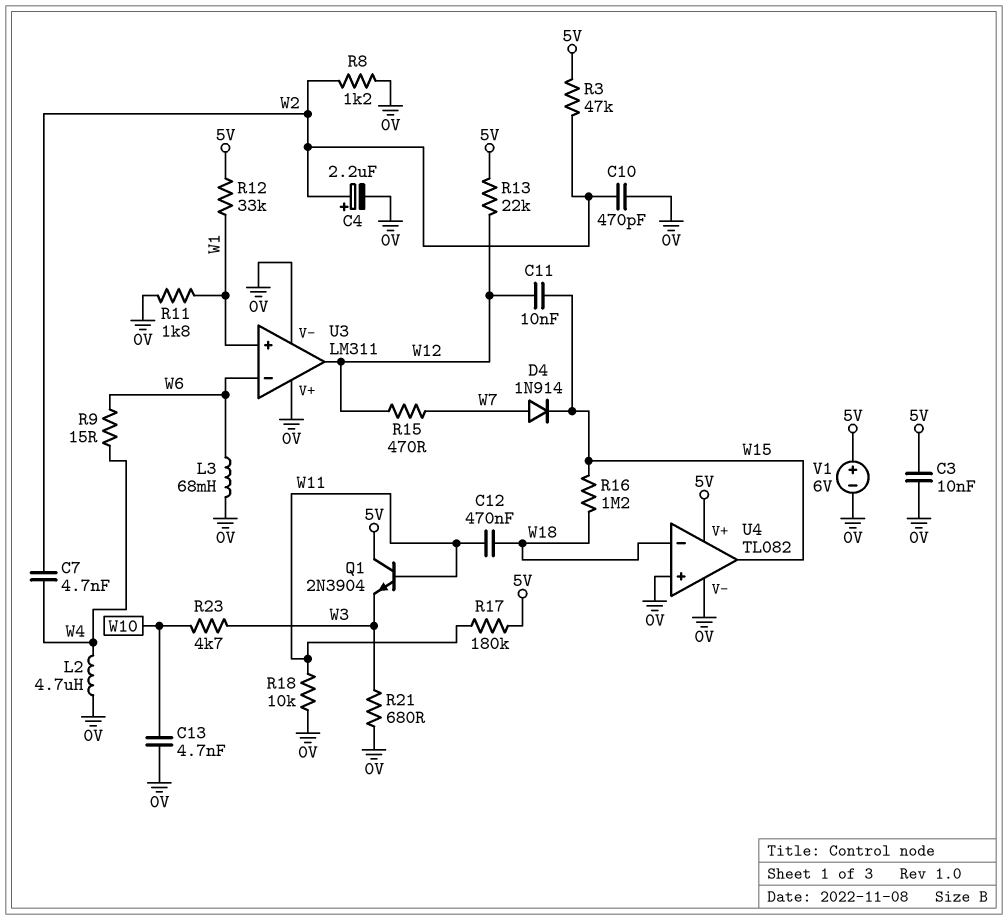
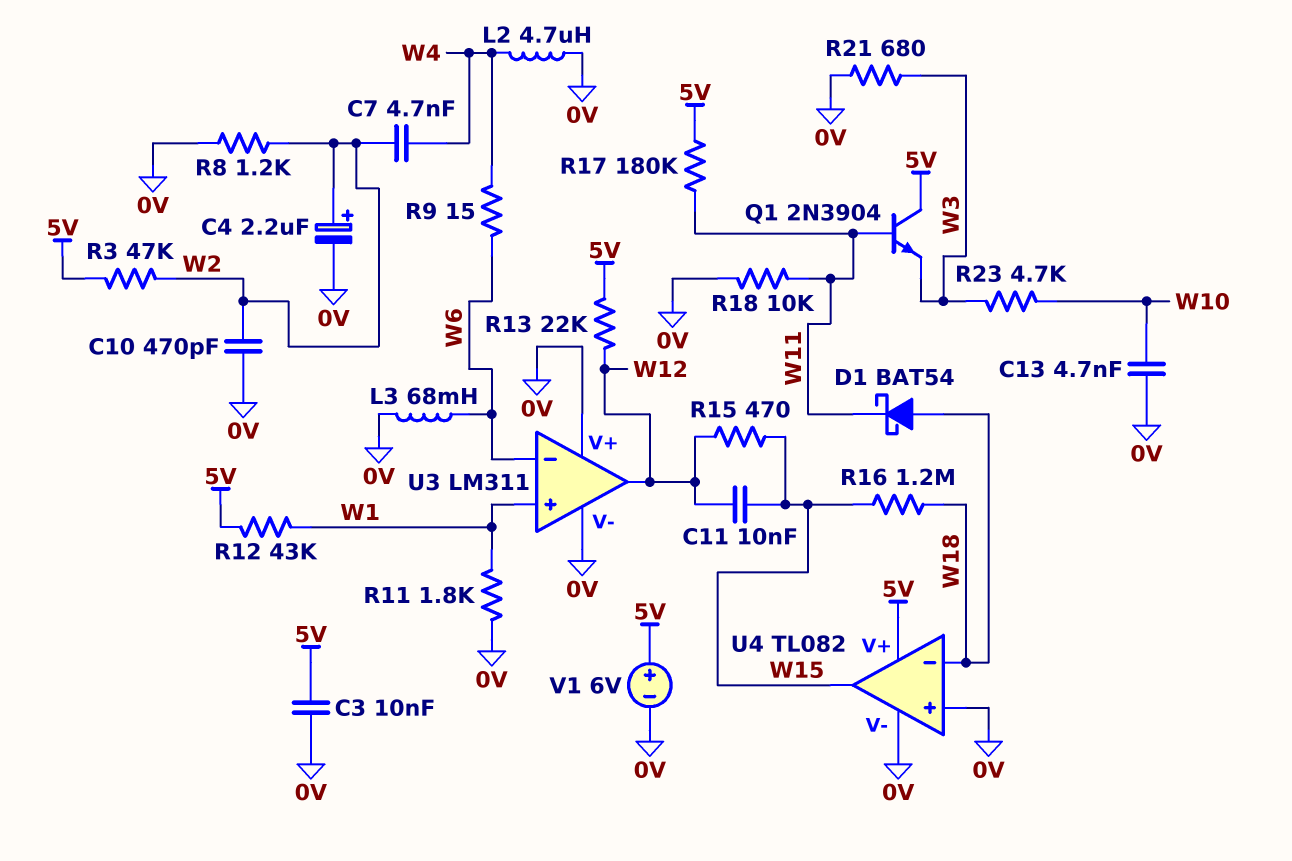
C12: 470nF (W11, W18) -> none
D1: none -> schottky BAT54 (A W18, K W11)
D4: diode 1N914 (A W7, K W15) -> none
R12: 33k (5V, W1) -> 43k (5V, W1)
R15: 470 (W7, W12) -> 470 (W12, W15)

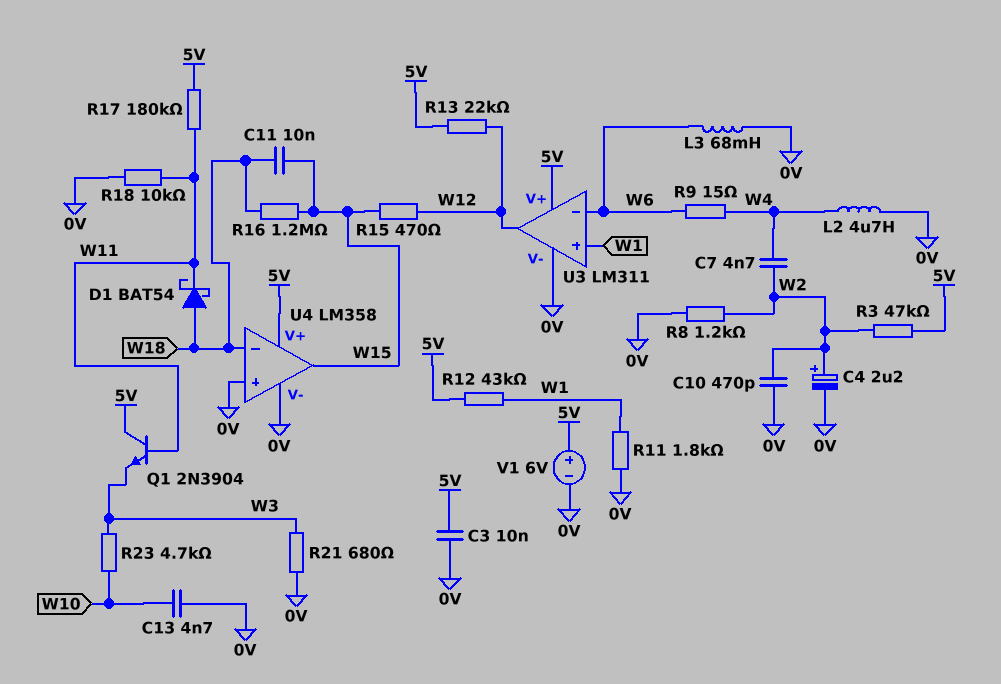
C11: 10nF (W12, W15) -> 10nF (W15, W18)
U3 pin V+: 0V -> 5V
U4: TL082 -> LM358

